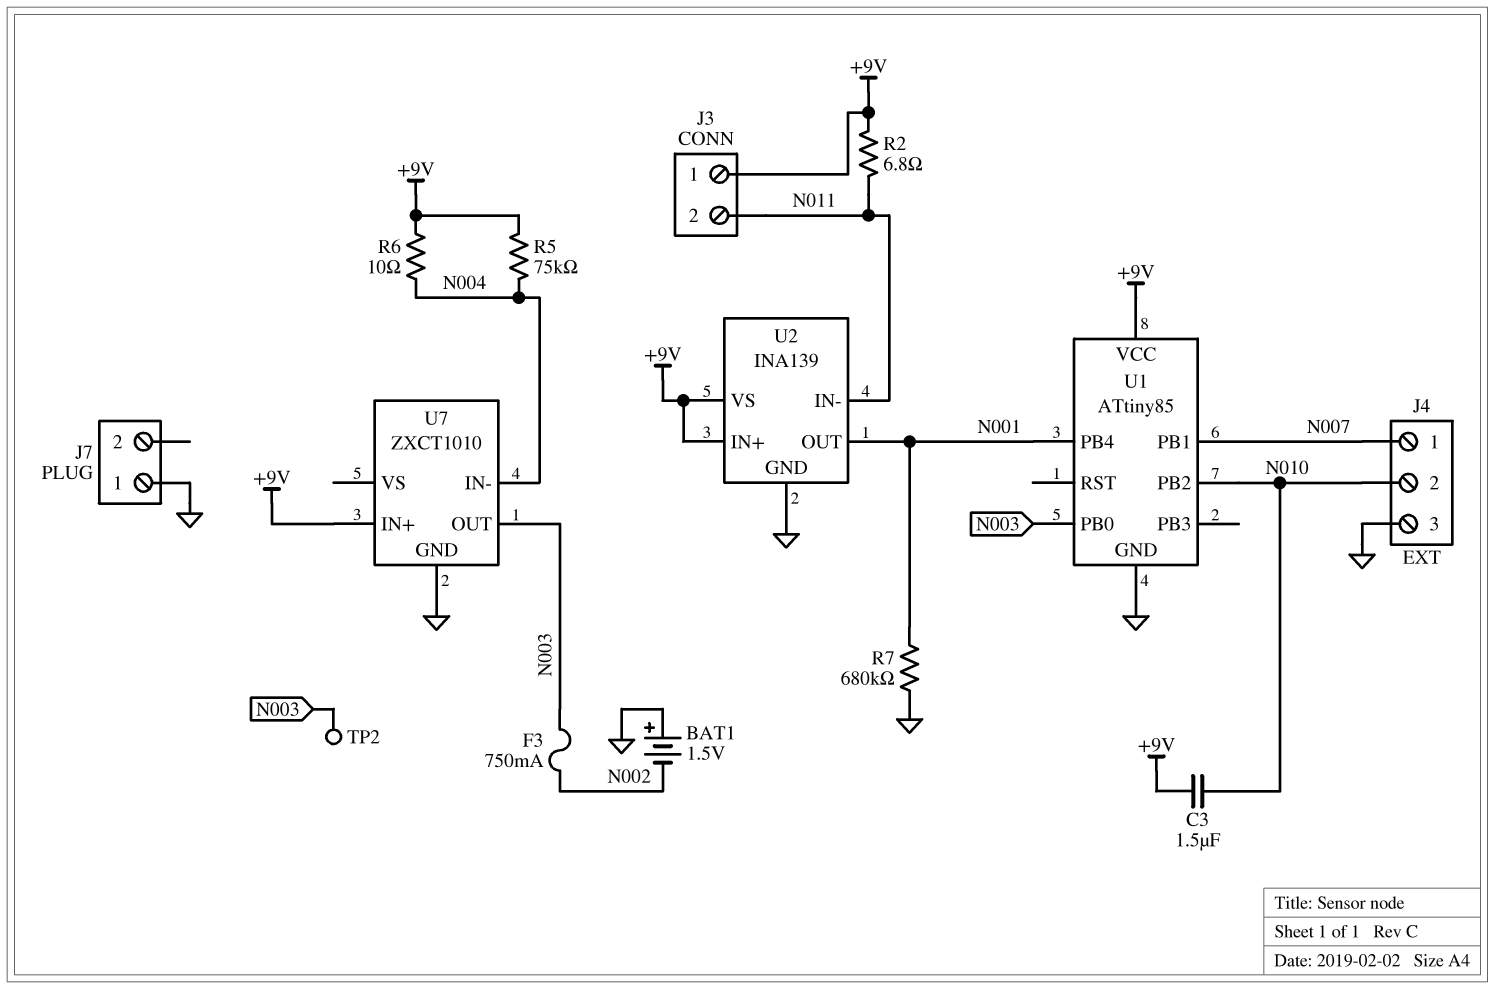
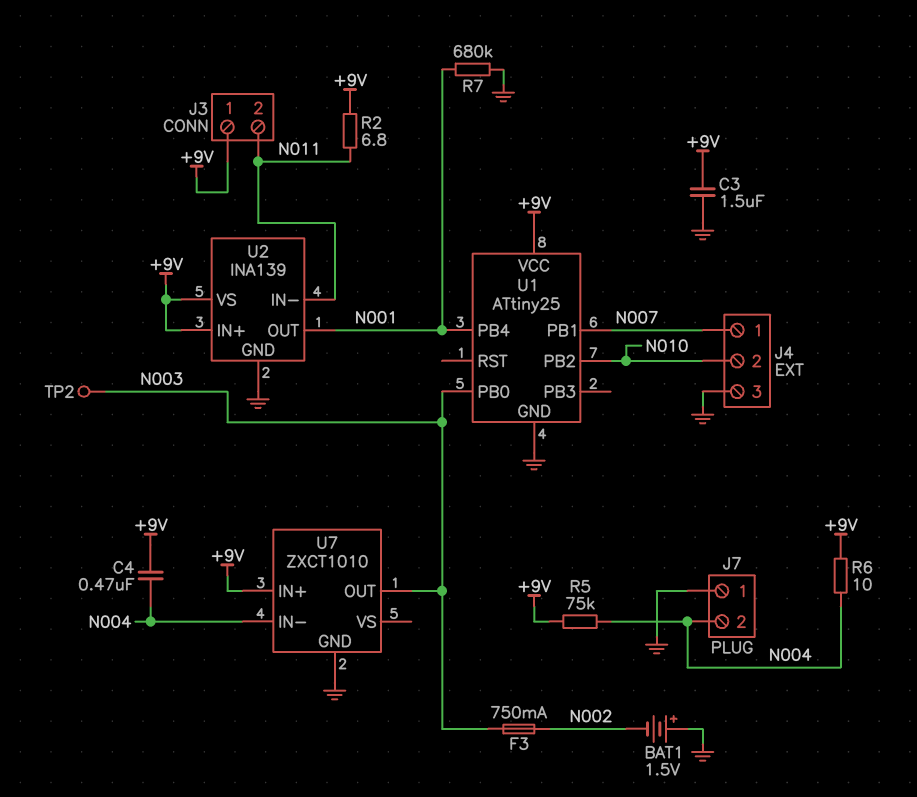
C3: 1.5uF (+9V, N010) -> 1.5uF (+9V, GND)
C4: none -> 470nF (+9V, N004)
J7 pin 2: none -> N004
U1: ATtiny85 -> ATtiny25

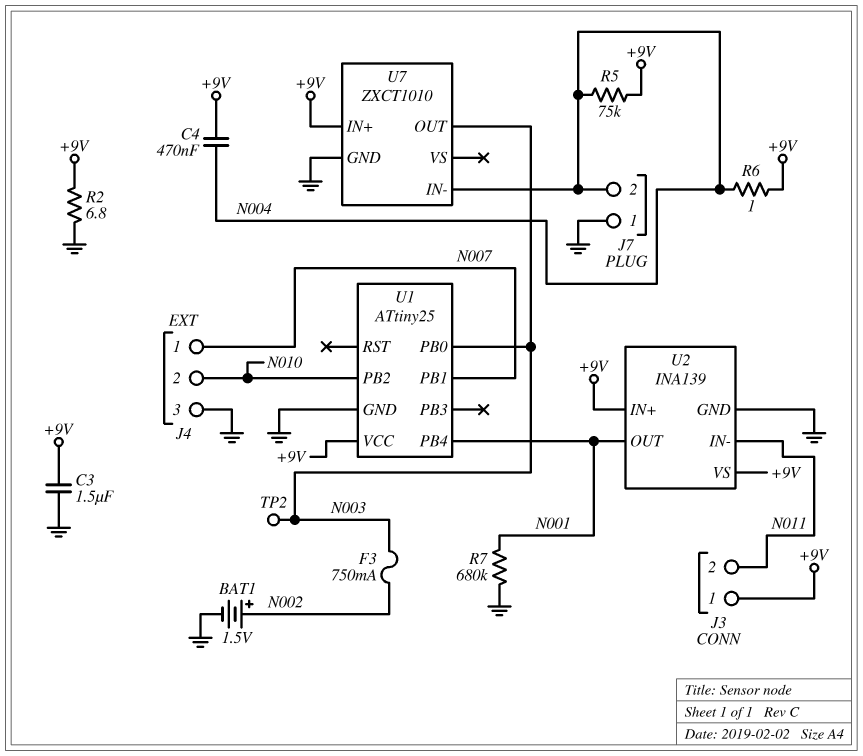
BAT1: 1.5V (plus GND, minus N002) -> 1.5V (plus N002, minus GND)
R2: 6.8 (+9V, N011) -> 6.8 (+9V, GND)
R6: 10 (+9V, N004) -> 1 (+9V, N004)

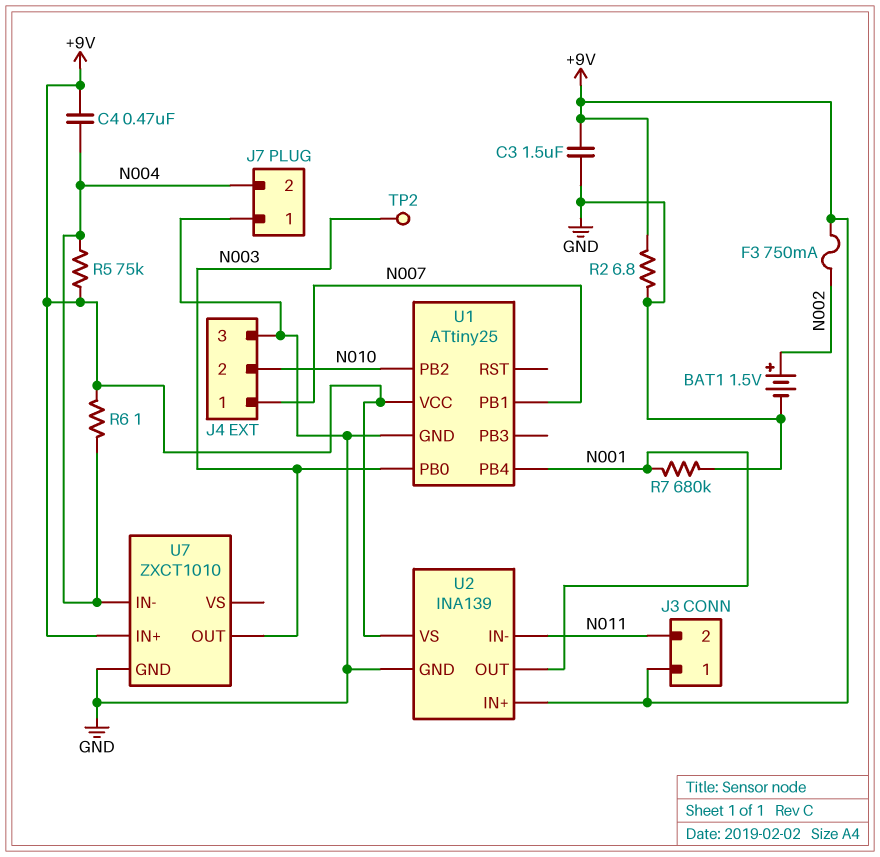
F3: 750mA (N002, N003) -> 750mA (+9V, N002)

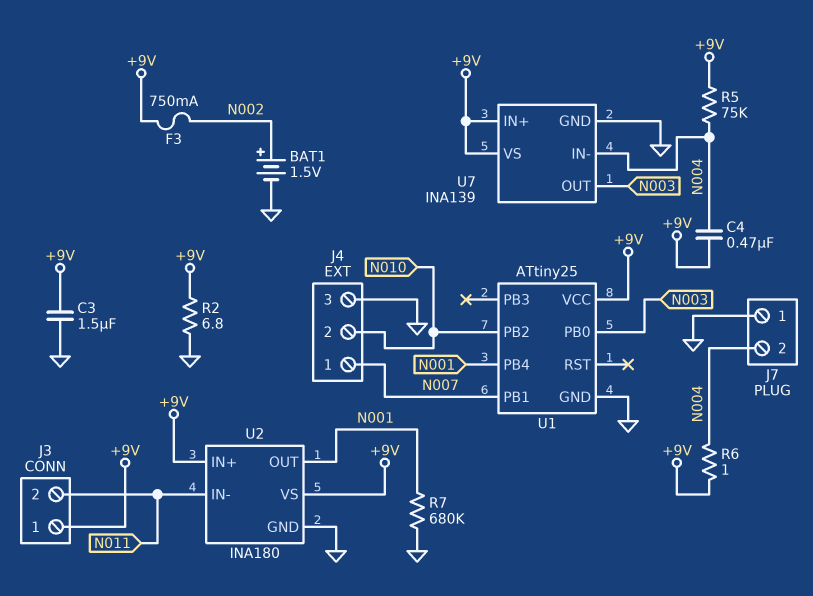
TP2: test point (N003) -> none
U2: INA139 -> INA180
U7: ZXCT1010 -> INA139
U7 pin VS: none -> +9V

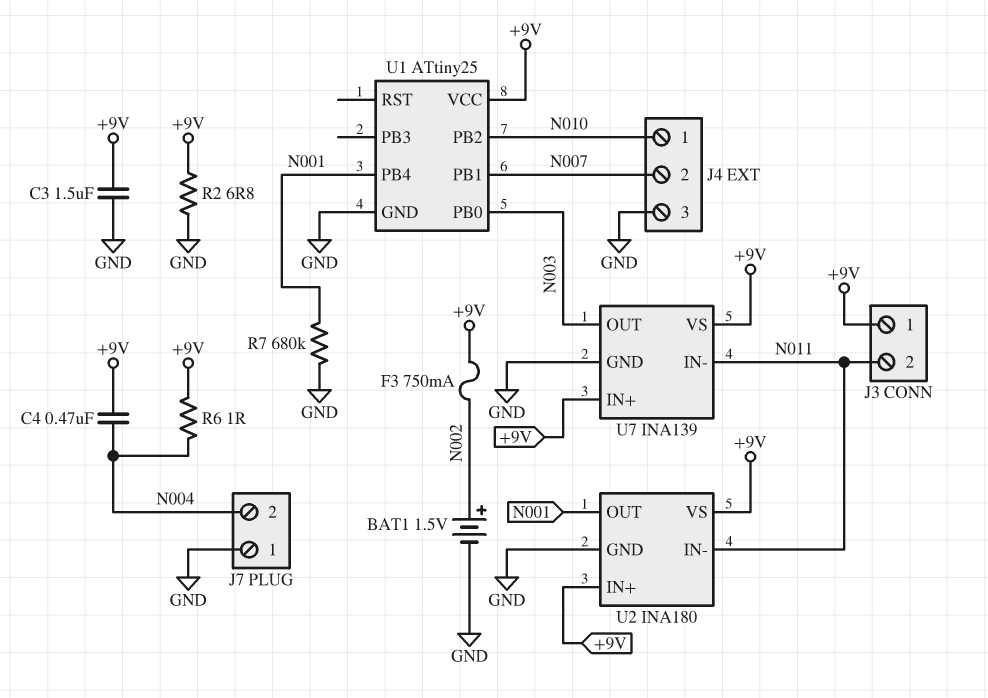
J4 pin 1: N007 -> N010
J4 pin 2: N010 -> N007
R5: 75k (+9V, N004) -> none
U7 pin IN-: N004 -> N011

